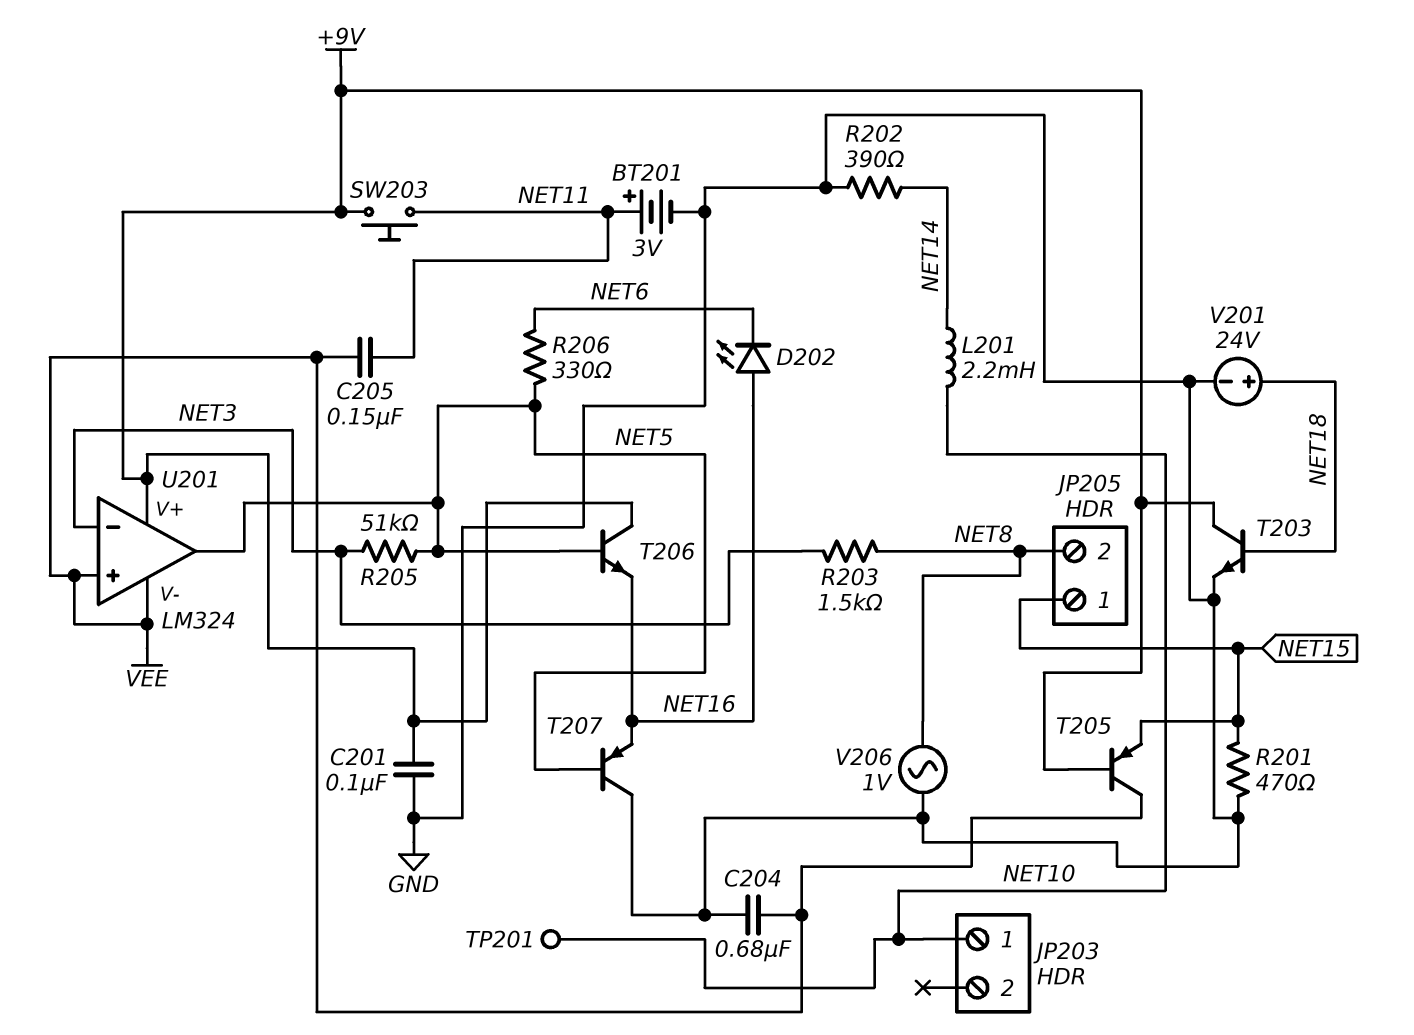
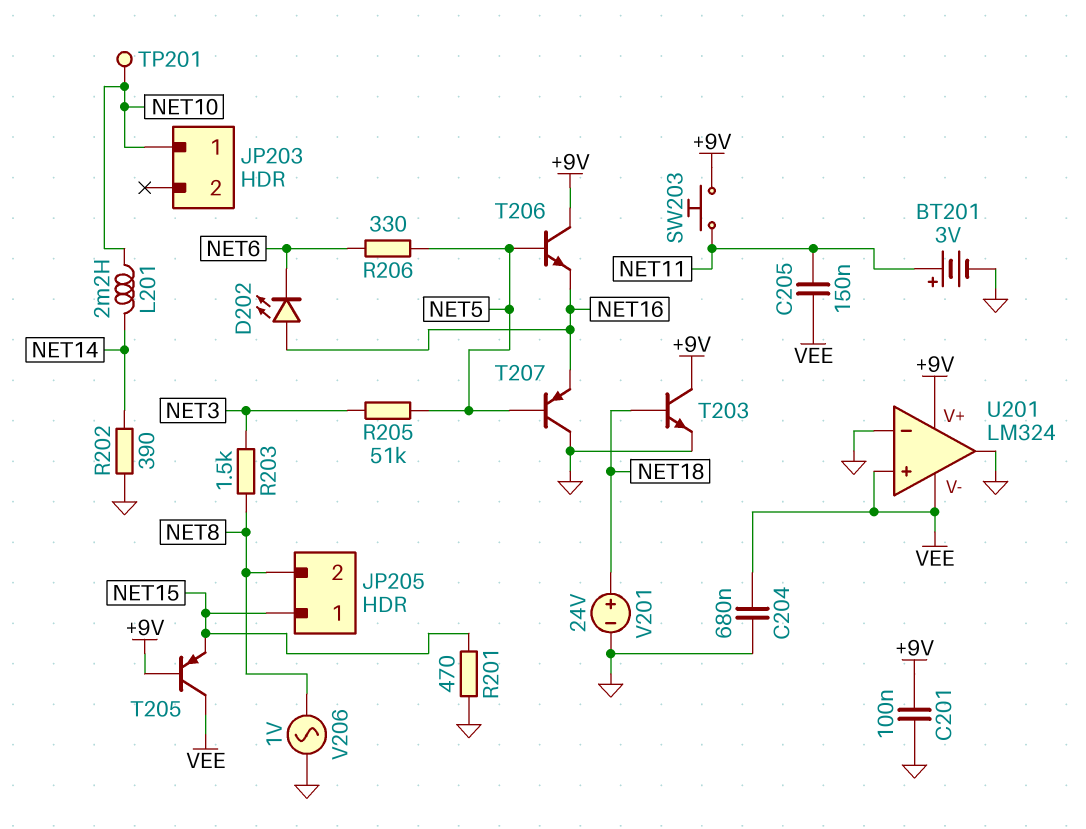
U201 pin in-: NET3 -> GND
U201 pin out: NET5 -> GND

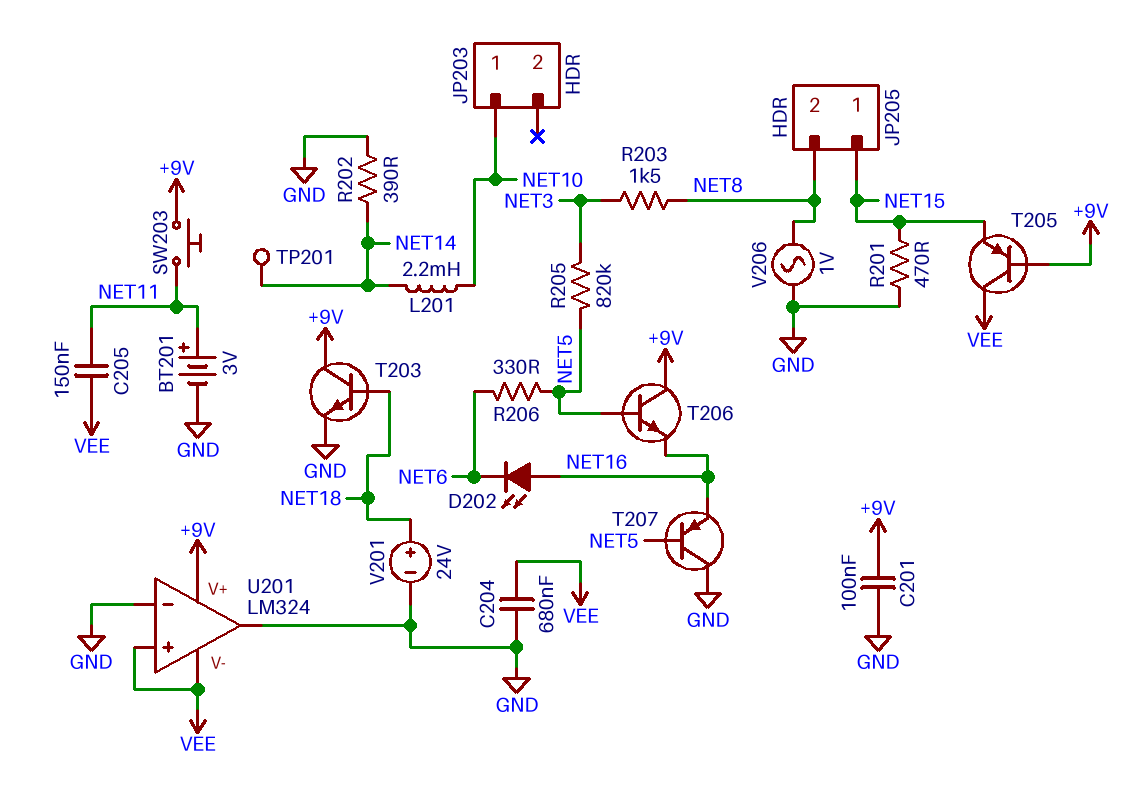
R205: 51k (NET3, NET5) -> 820k (NET3, NET5)
TP201: test point (NET10) -> test point (NET14)

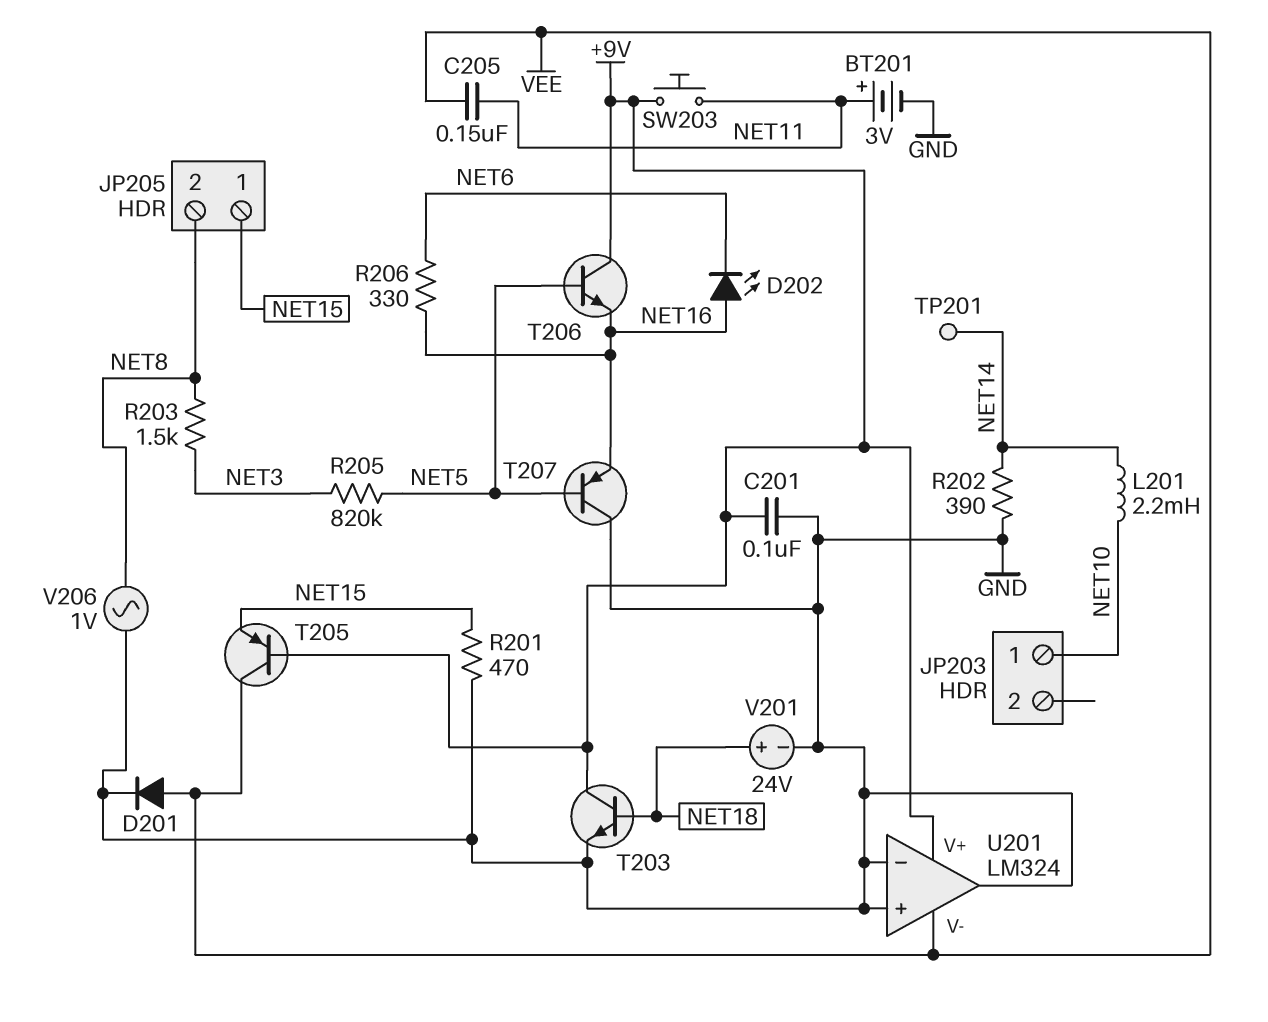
C204: 680nF (GND, VEE) -> none
D201: none -> diode (A VEE, K GND)
R206: 330 (NET5, NET6) -> 330 (NET6, NET16)
U201 pin in+: VEE -> GND

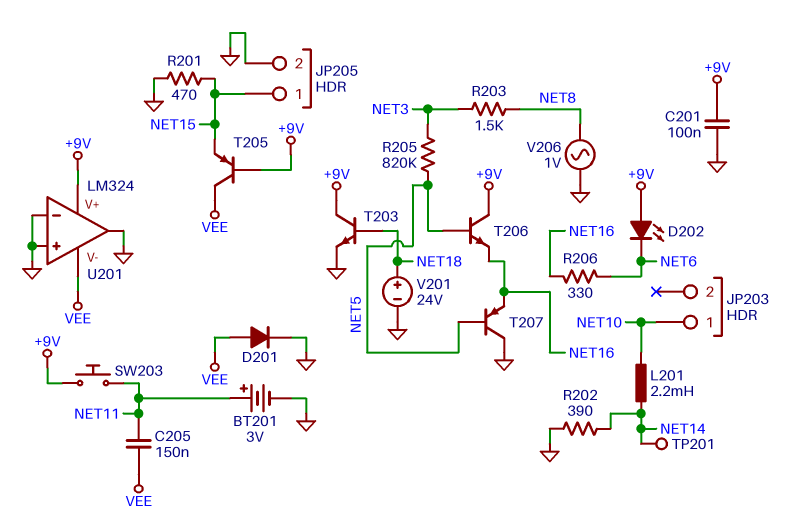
D202: LED (A NET16, K NET6) -> LED (A +9V, K NET6)
JP205 pin 2: NET8 -> GND

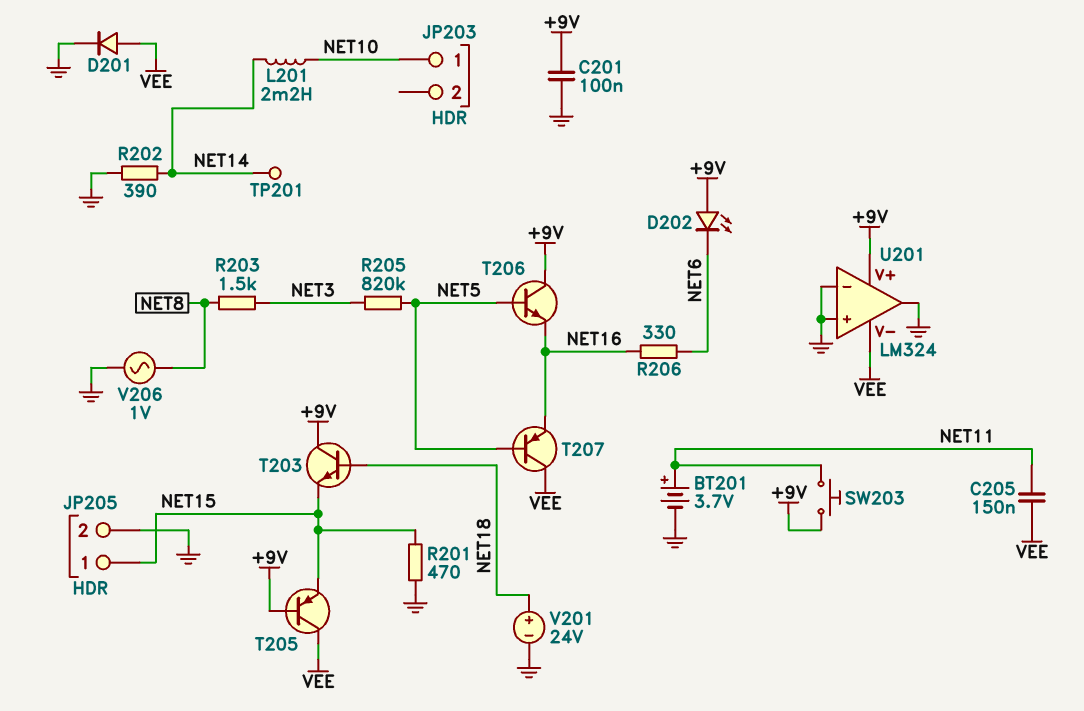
BT201: 3V (plus NET11, minus GND) -> 3.7V (plus NET11, minus GND)
T203: NPN (B NET18, C +9V, E GND) -> NPN (B NET18, C +9V, E NET15)
T207: PNP (B NET5, C GND, E NET16) -> PNP (B NET5, C VEE, E NET16)

